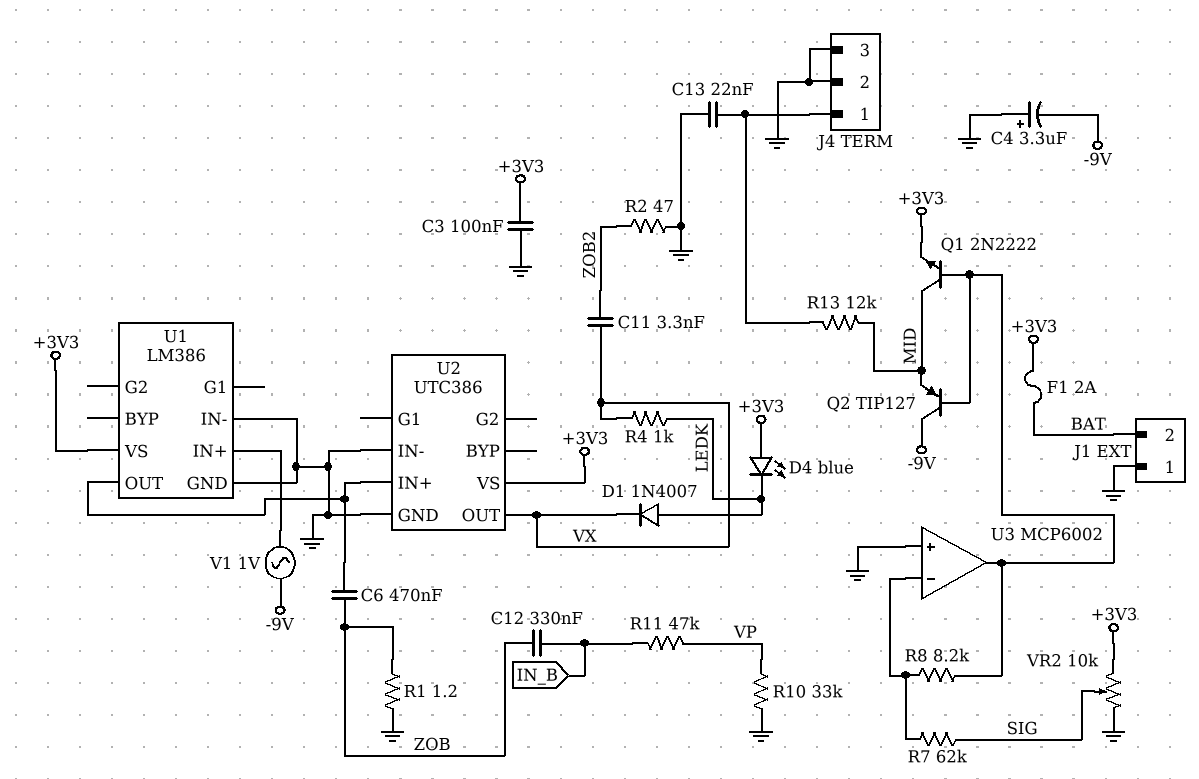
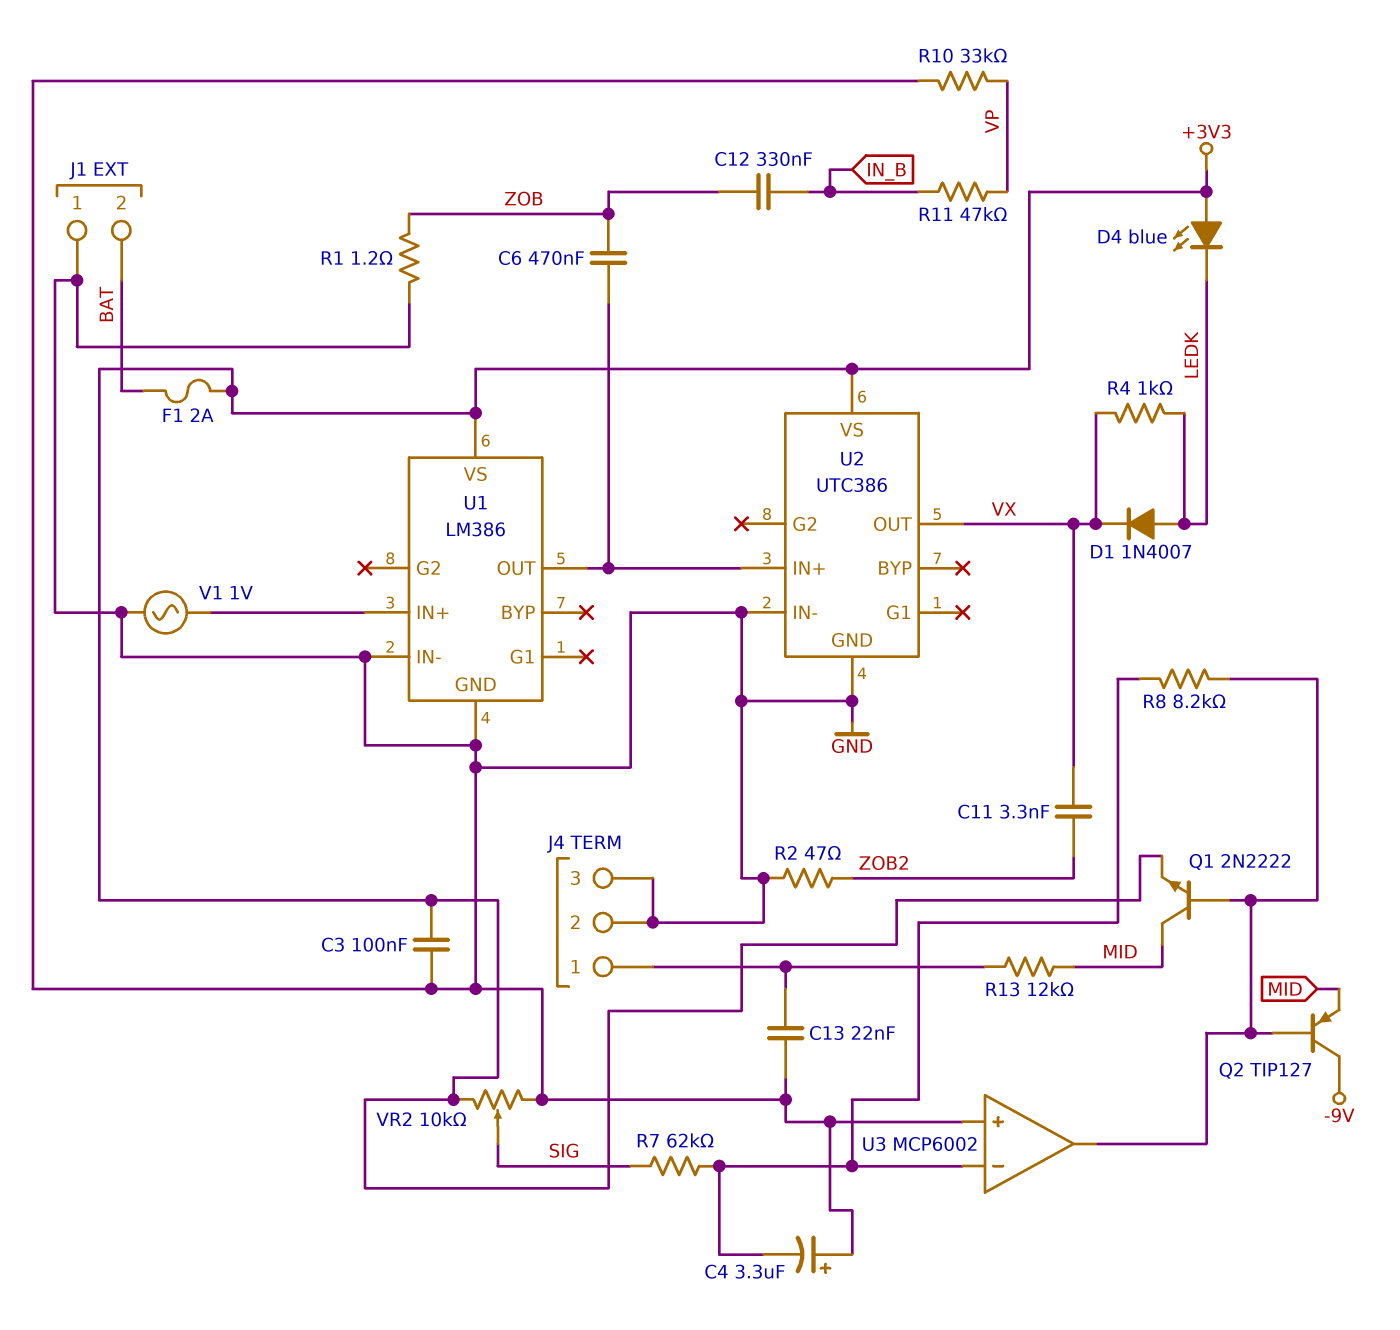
C4: 3.3uF (plus GND, minus -9V) -> 3.3uF (plus GND, minus U3/in-)
V1: AC 1V (-9V, U1/IN+) -> AC 1V (GND, U1/IN+)

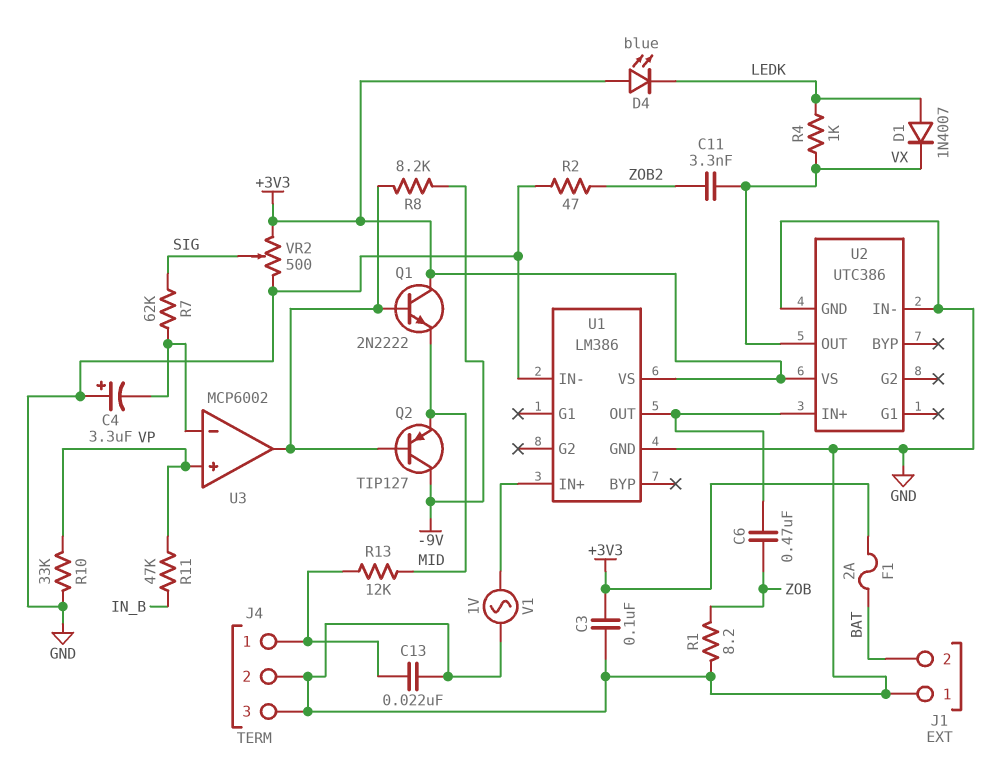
C12: 330nF (IN_B, ZOB) -> none
Q1: NPN 2N2222 (B U3/out, C MID, E +3V3) -> NPN 2N2222 (B U3/out, C +3V3, E MID)
R1: 1.2 (GND, ZOB) -> 8.2 (GND, ZOB)
R8: 8.2k (U3/in-, U3/out) -> 8.2k (-9V, U3/out)
U3 pin in+: GND -> VP
VR2: 10k (+3V3, GND, wiper SIG) -> 500 (+3V3, GND, wiper SIG)

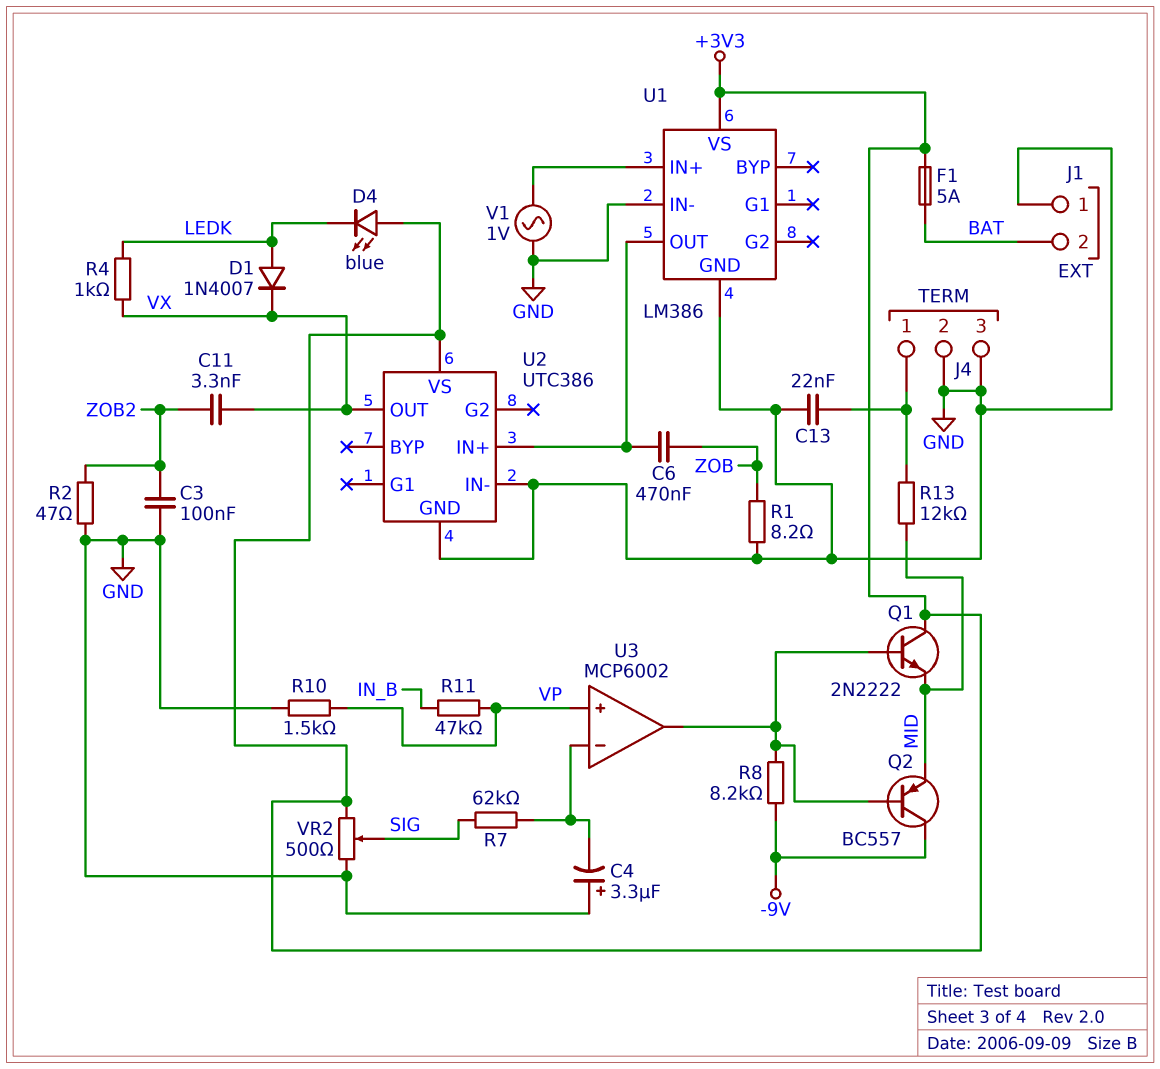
C3: 100nF (+3V3, GND) -> 100nF (GND, ZOB2)
F1: 2A (+3V3, BAT) -> 5A (+3V3, BAT)
Q2: PNP TIP127 (B U3/out, C -9V, E MID) -> PNP BC557 (B U3/out, C -9V, E MID)
R10: 33k (GND, VP) -> 1.5k (GND, VP)

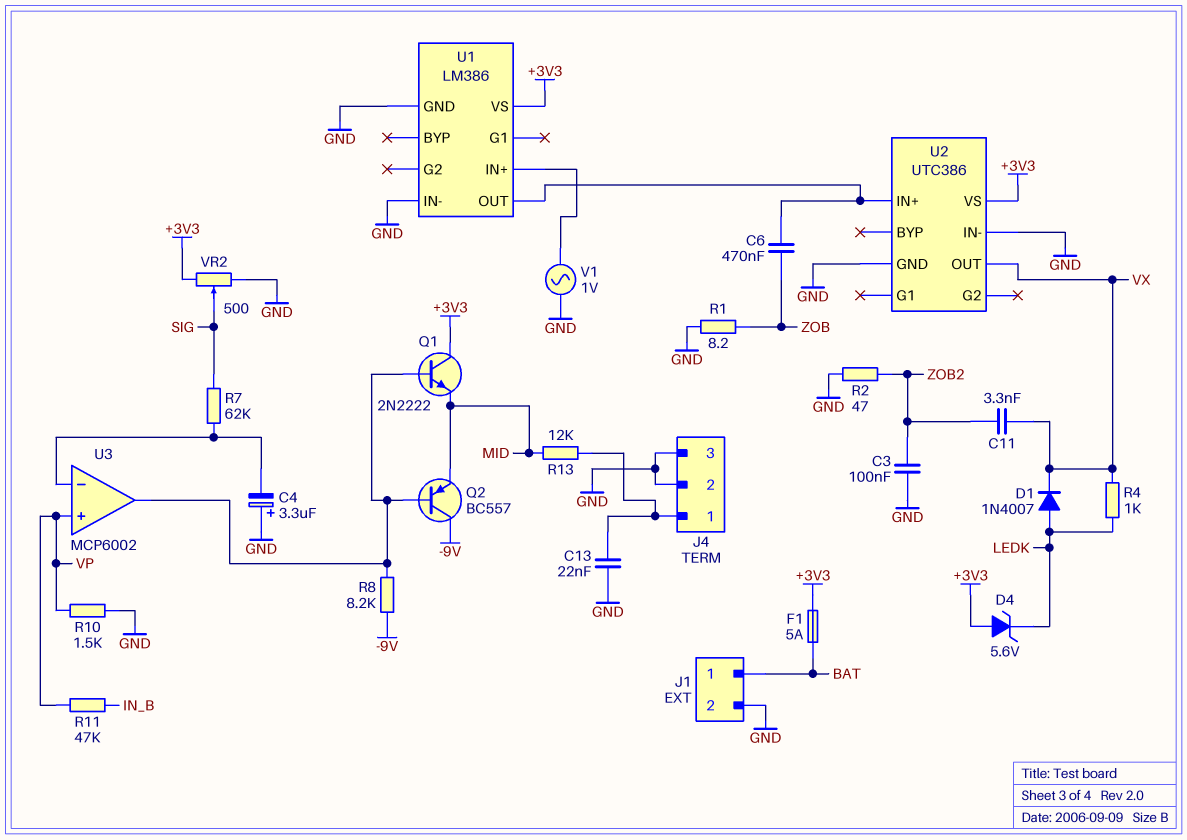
D4: LED blue (A +3V3, K LEDK) -> zener 5.6V (A +3V3, K LEDK)
J1 pin 1: GND -> BAT
J1 pin 2: BAT -> GND

